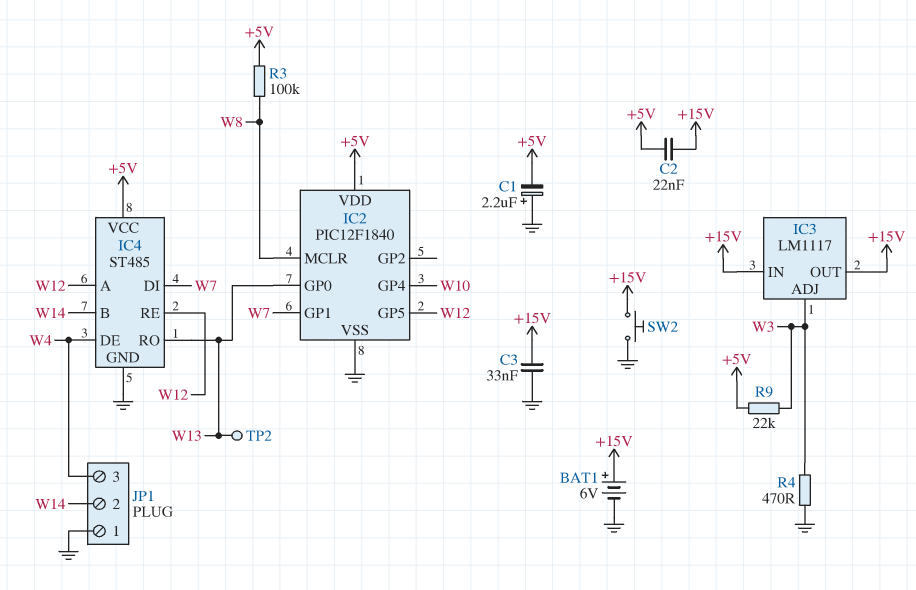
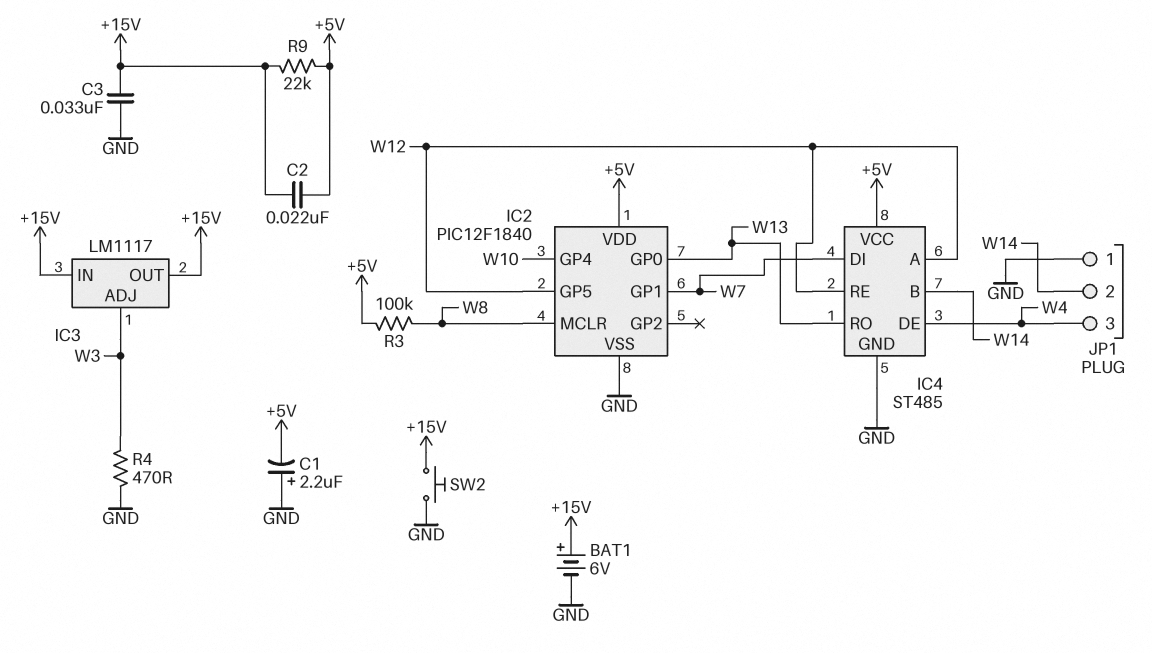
R9: 22k (+5V, W3) -> 22k (+5V, +15V)
TP2: test point (W13) -> none

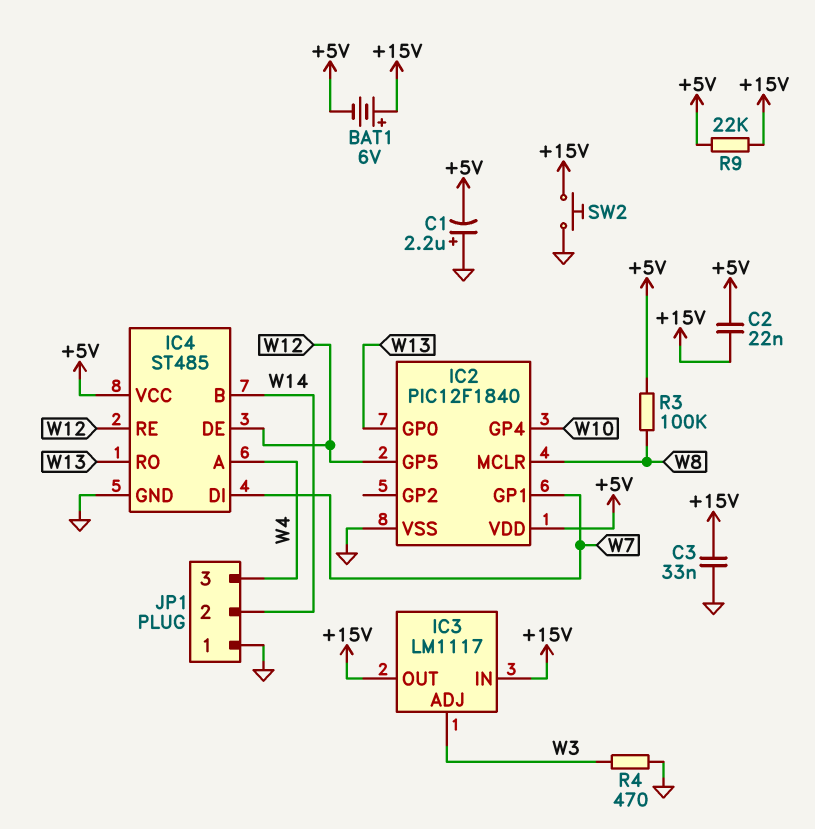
BAT1: 6V (plus +15V, minus GND) -> 6V (plus +15V, minus +5V)
IC4 pin A: W12 -> W4
IC4 pin DE: W4 -> W12

